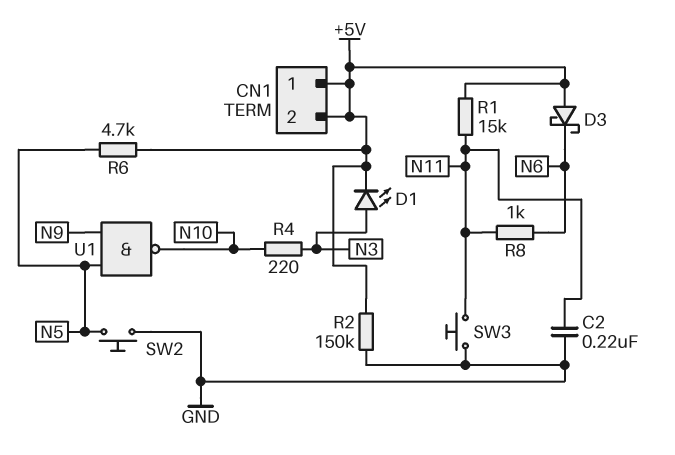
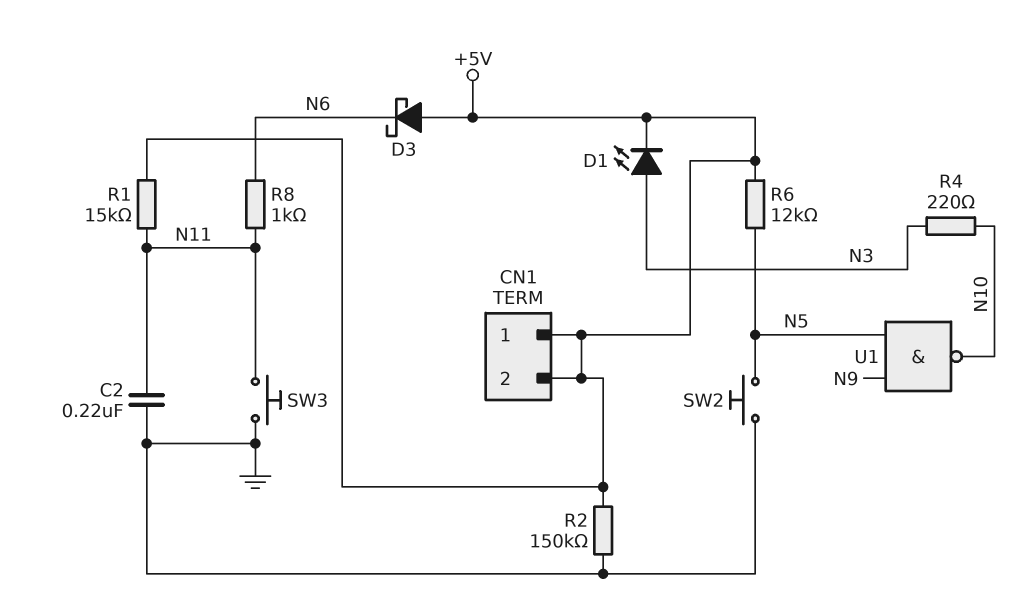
R6: 4.7k (+5V, N5) -> 12k (+5V, N5)

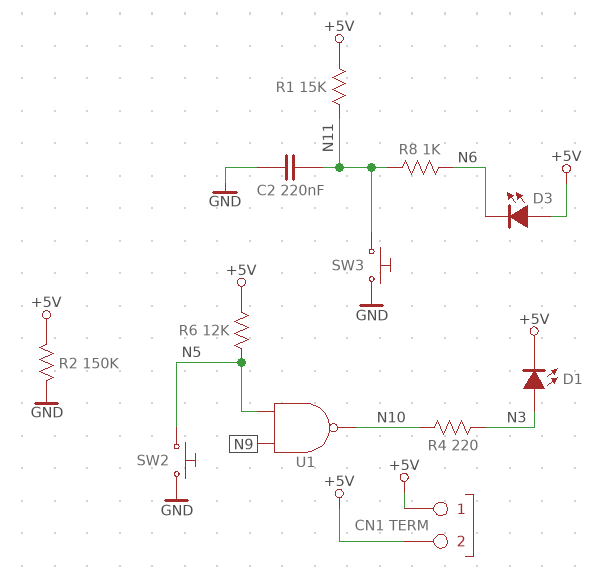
D3: schottky (A +5V, K N6) -> LED (A +5V, K N6)

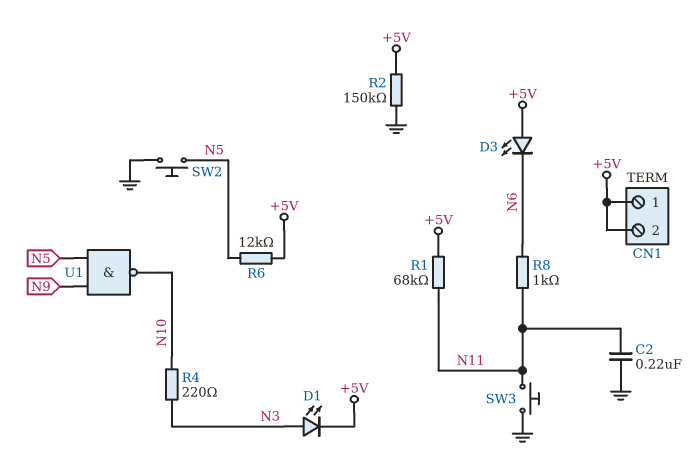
R1: 15k (+5V, N11) -> 68k (+5V, N11)

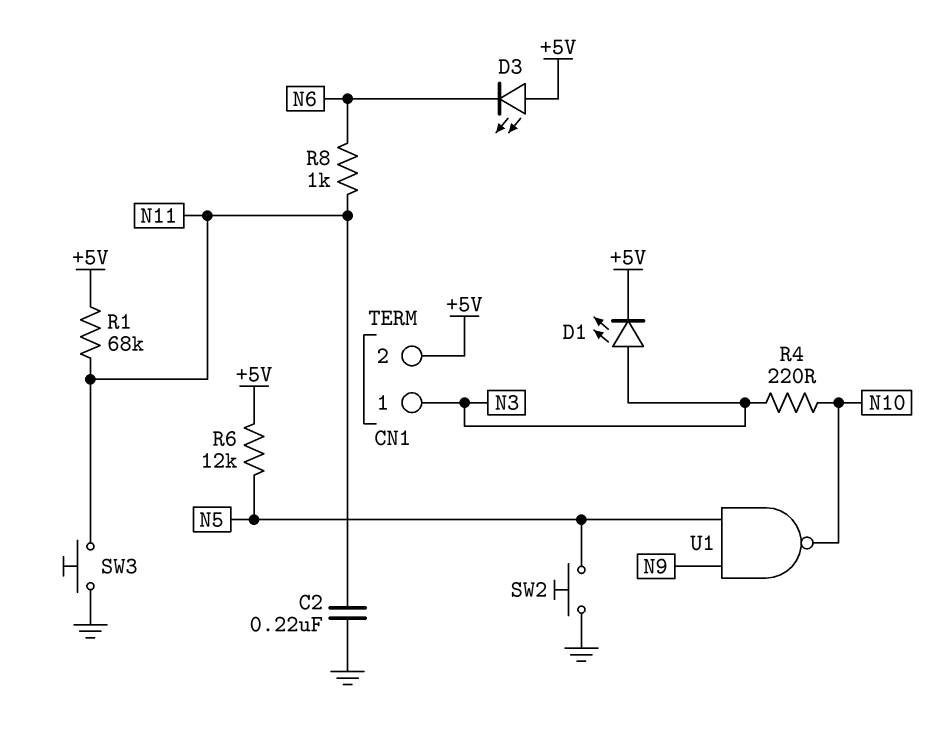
CN1 pin 1: +5V -> N3
R2: 150k (+5V, GND) -> none

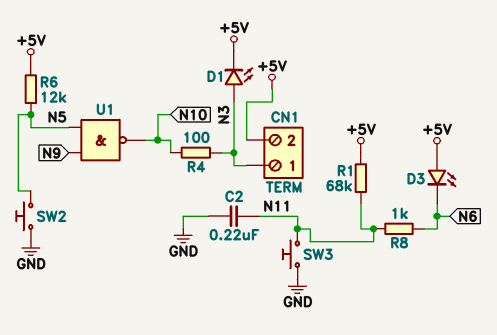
R4: 220 (N3, N10) -> 100 (N3, N10)

